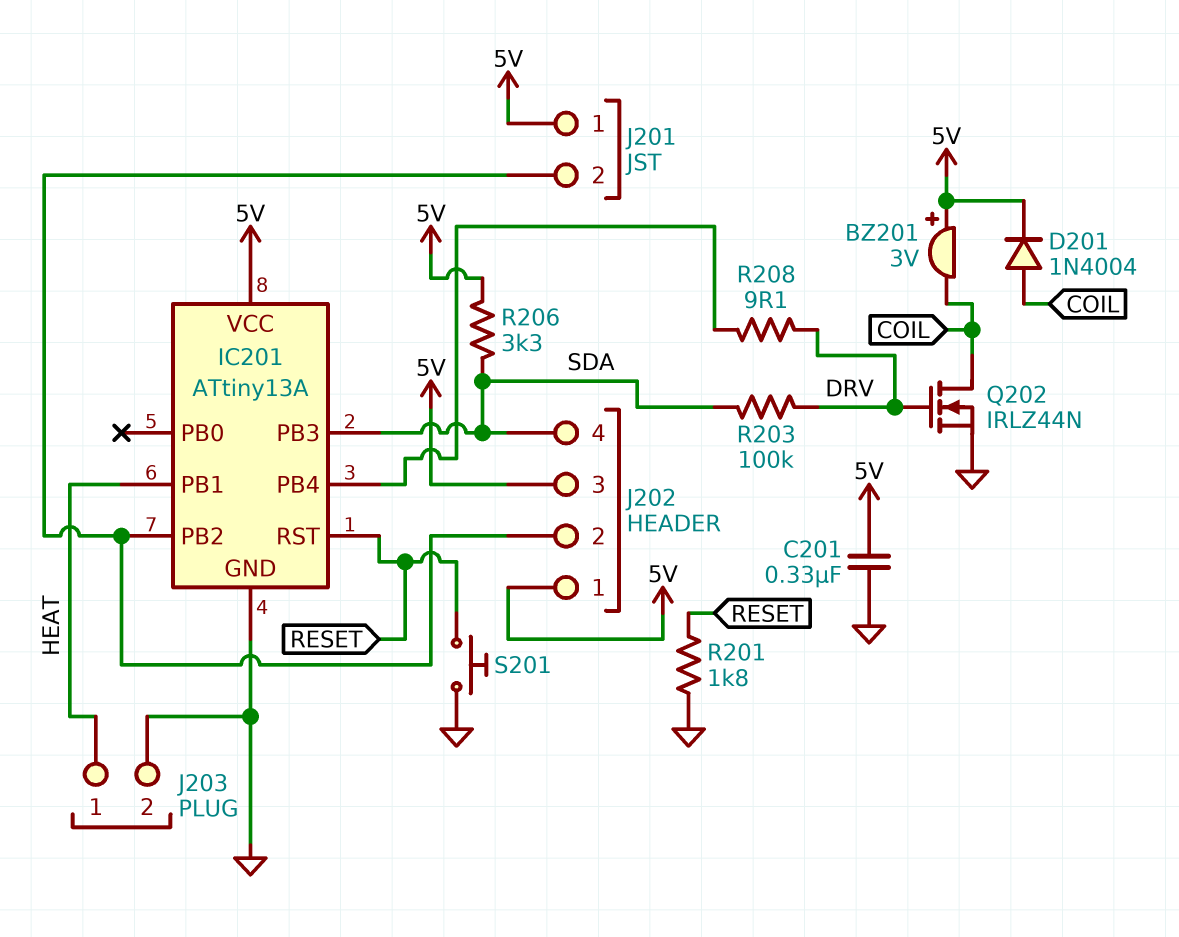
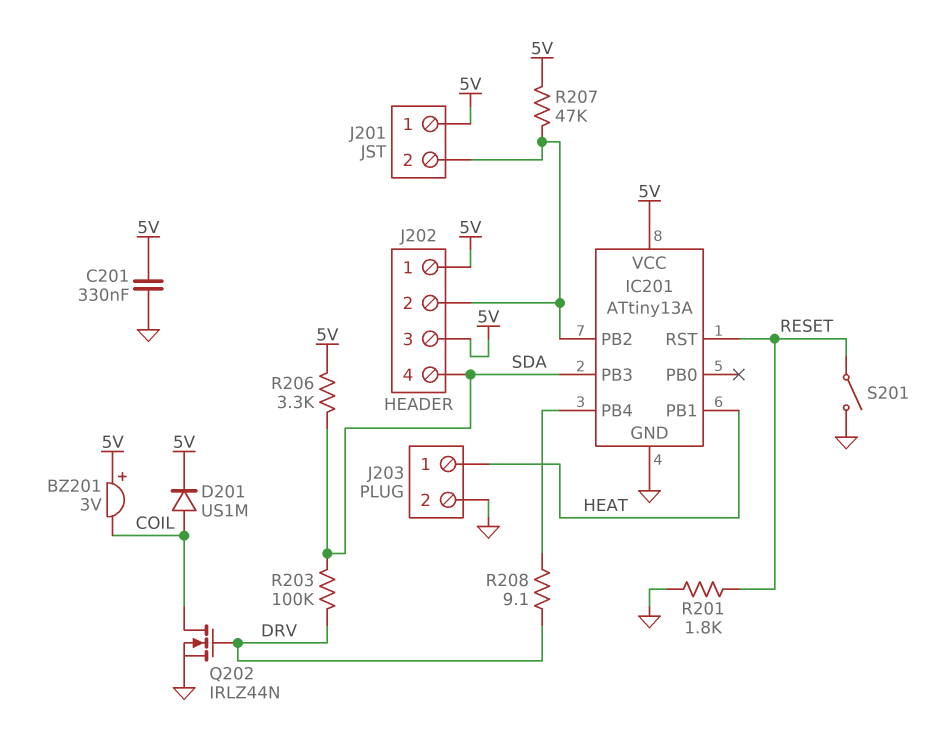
D201: diode 1N4004 (A COIL, K 5V) -> diode US1M (A COIL, K 5V)
R207: none -> 47k (5V, IC201/PB2)
S201: button (GND, RESET) -> switch (GND, RESET)

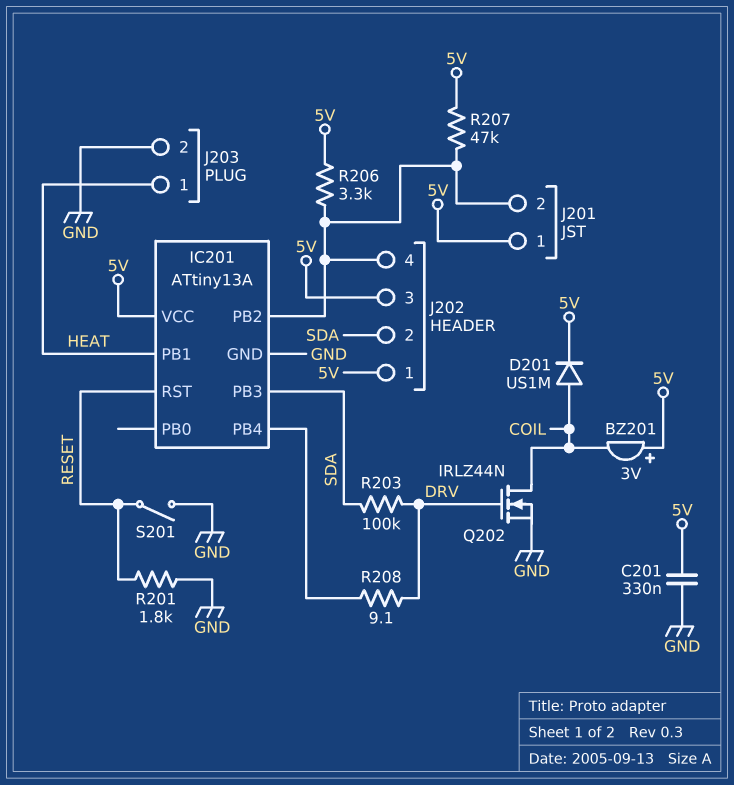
J202 pin 2: IC201/PB2 -> SDA
J202 pin 4: SDA -> IC201/PB2
R206: 3.3k (5V, SDA) -> 3.3k (5V, IC201/PB2)

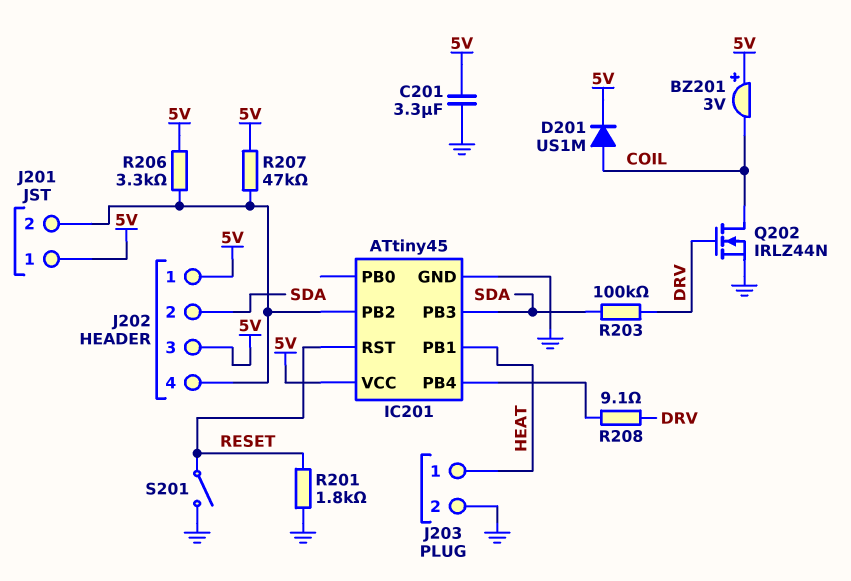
C201: 330nF (5V, GND) -> 3.3uF (5V, GND)
IC201: ATtiny13A -> ATtiny45

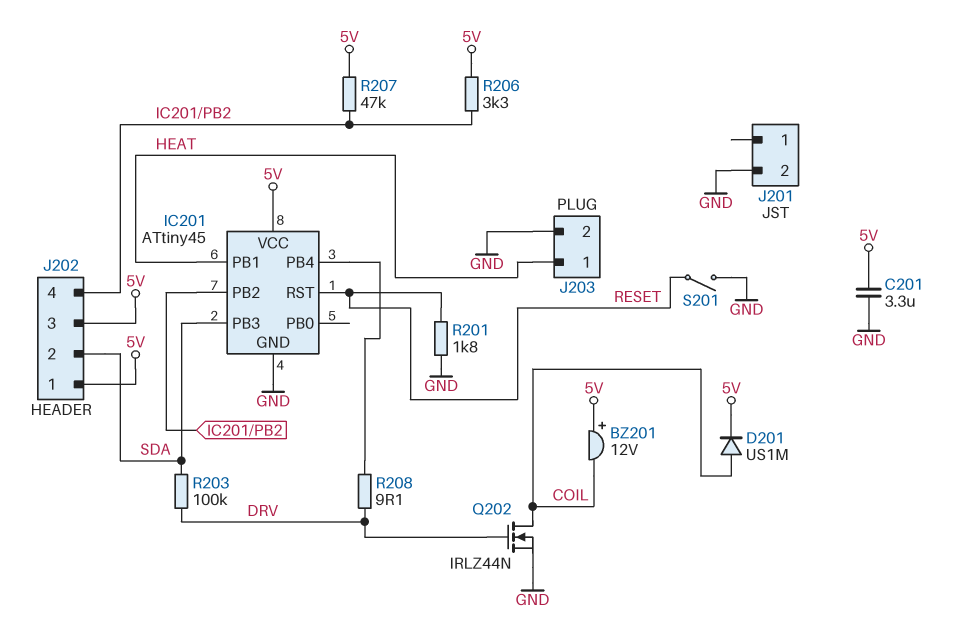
BZ201: buzzer 3V (plus 5V, minus COIL) -> buzzer 12V (plus 5V, minus COIL)
J201 pin 1: 5V -> none
J201 pin 2: IC201/PB2 -> GND

